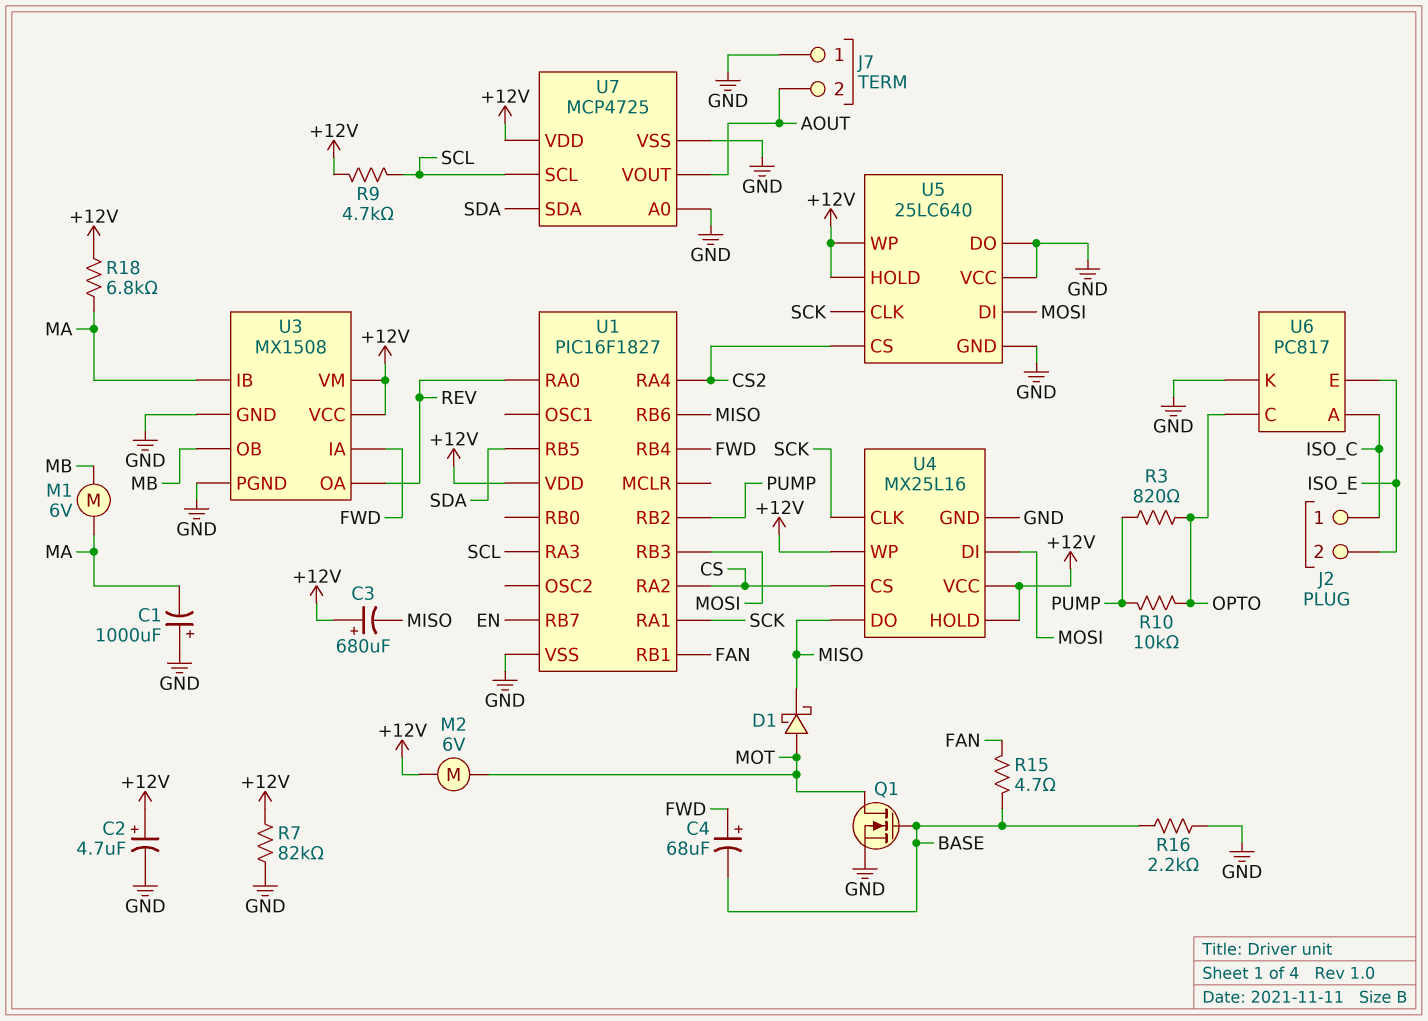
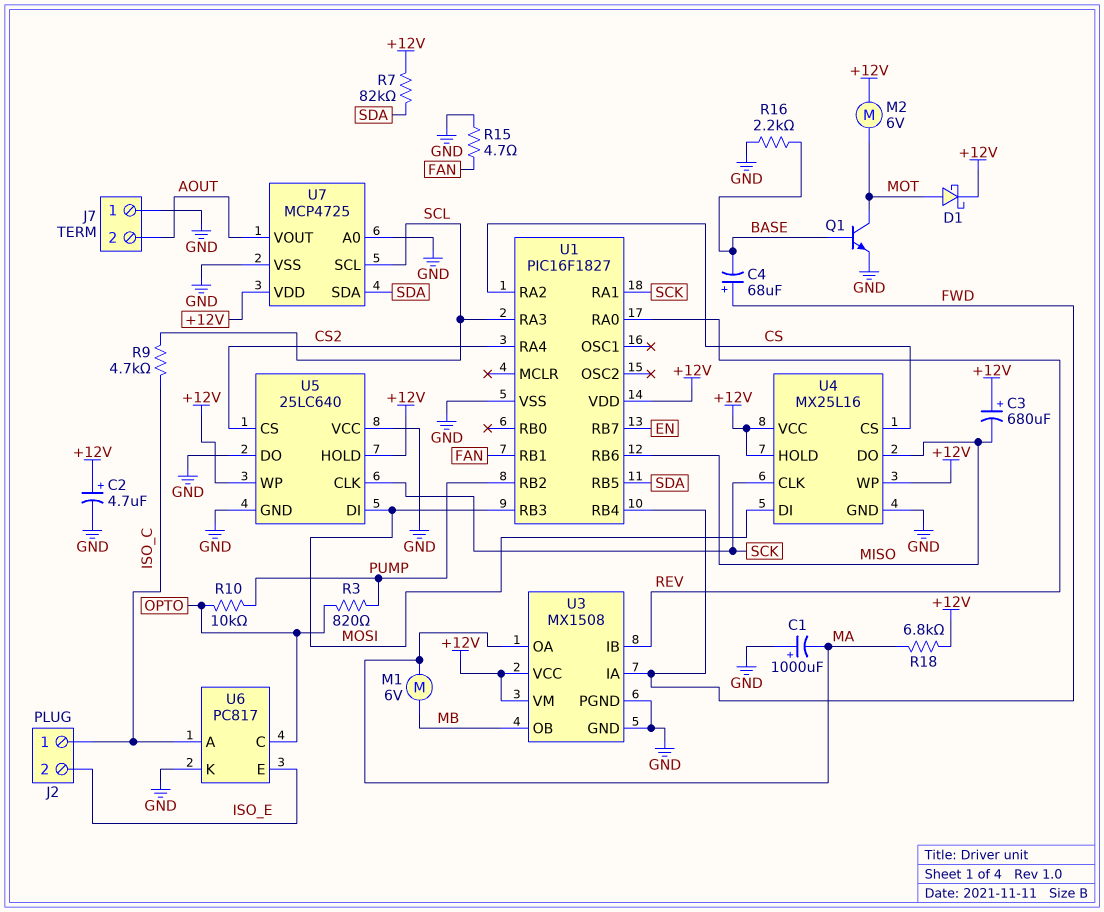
D1: schottky (A MOT, K MISO) -> schottky (A MOT, K +12V)
Q1: NMOS (G BASE, D MOT, S GND) -> NPN (B BASE, C MOT, E GND)
R7: 82k (+12V, GND) -> 82k (+12V, SDA)
R9: 4.7k (+12V, SCL) -> 4.7k (ISO_C, SCL)
R15: 4.7 (BASE, FAN) -> 4.7 (FAN, GND)
U3 pin IB: MA -> REV
U3 pin OA: REV -> MA

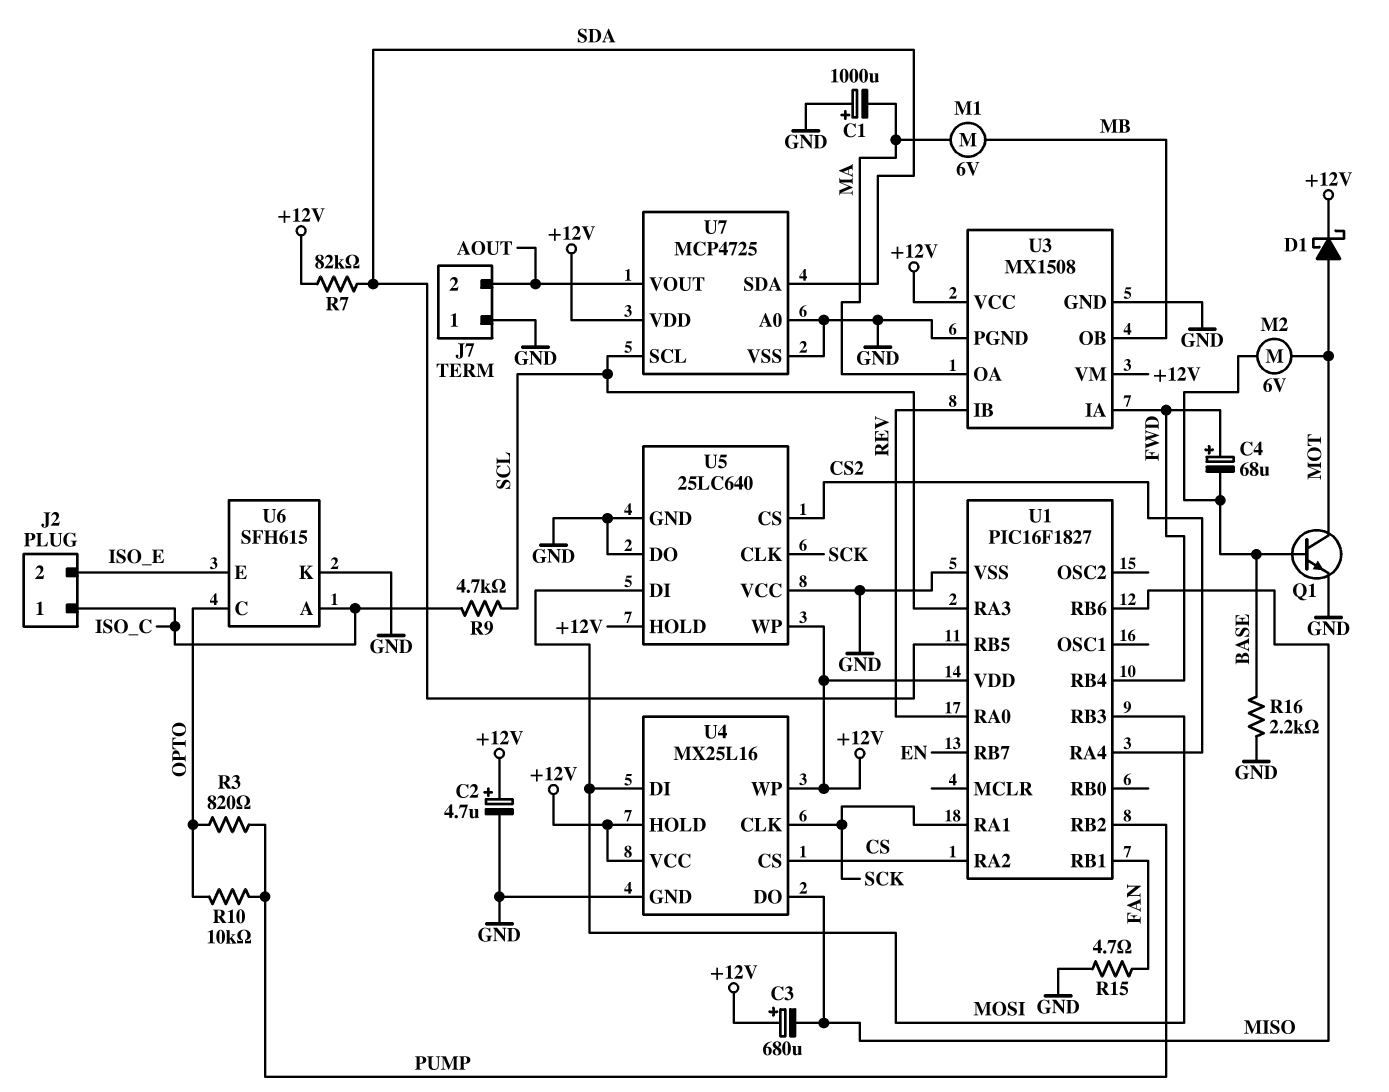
M2: motor 6V (+12V, MOT) -> motor 6V (BASE, MOT)
R18: 6.8k (+12V, MA) -> none
U6: PC817 -> SFH615

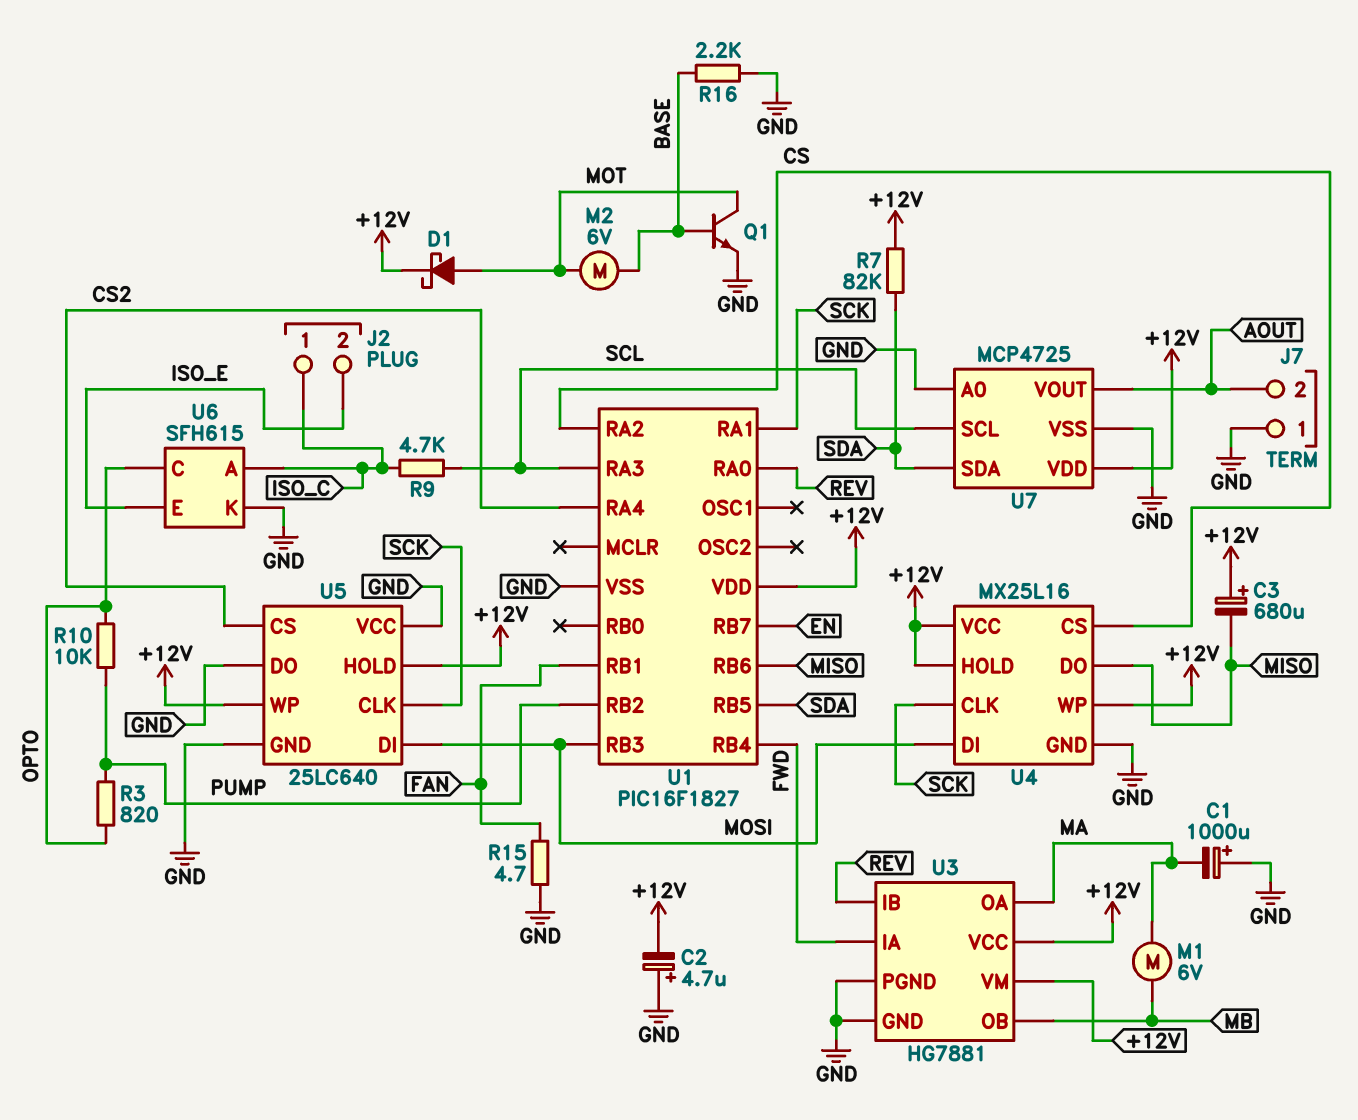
C2: 4.7uF (plus +12V, minus GND) -> 4.7uF (plus GND, minus +12V)
C4: 68uF (plus FWD, minus BASE) -> none
U3: MX1508 -> HG7881

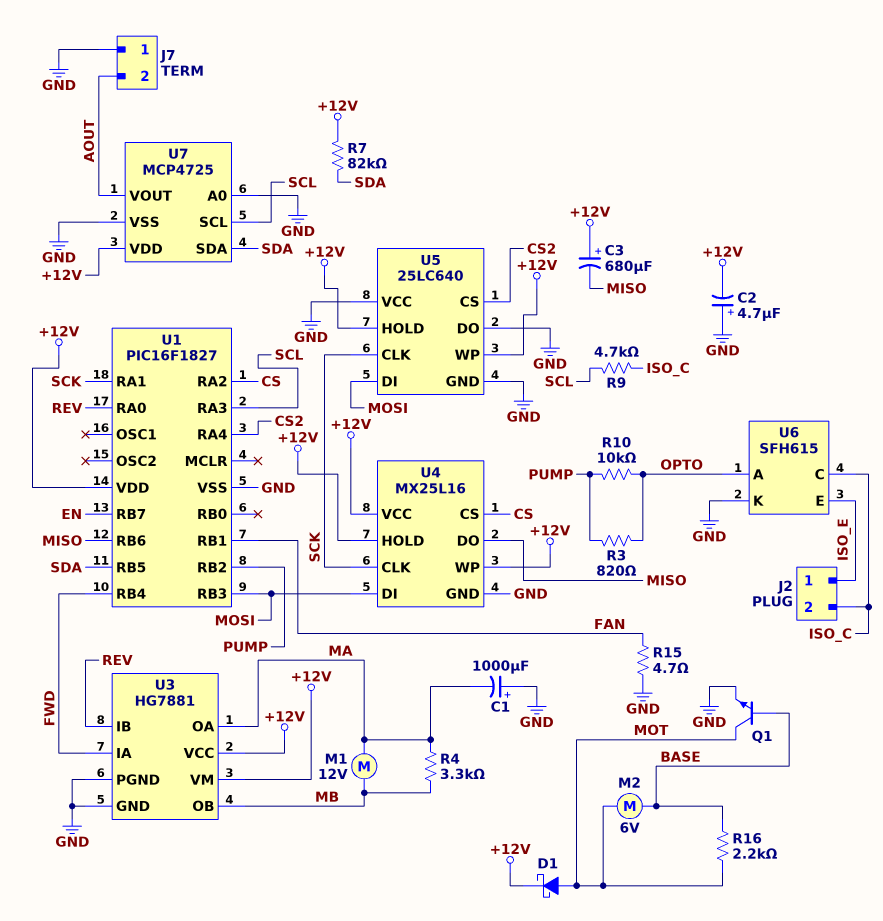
J2 pin 1: ISO_C -> ISO_E
J2 pin 2: ISO_E -> ISO_C
M1: motor 6V (MA, MB) -> motor 12V (MA, MB)
R4: none -> 3.3k (MA, MB)
R16: 2.2k (BASE, GND) -> 2.2k (BASE, MOT)
U6 pin A: ISO_C -> OPTO
U6 pin C: OPTO -> ISO_C

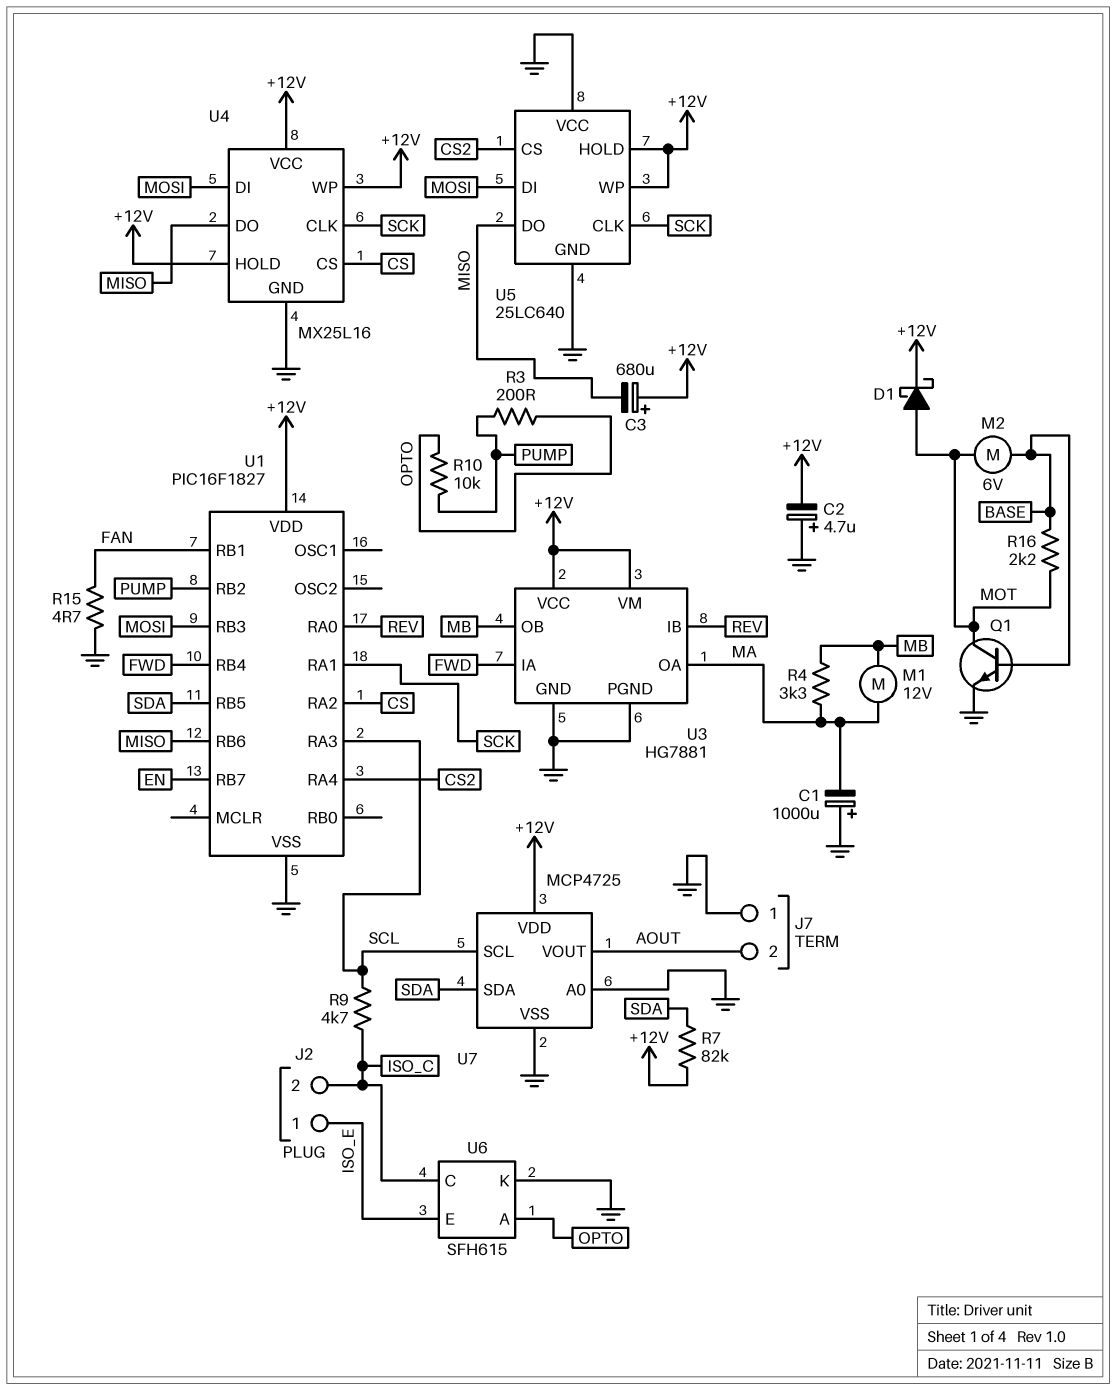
R3: 820 (OPTO, PUMP) -> 200 (OPTO, PUMP)
U5 pin DO: GND -> MISO

